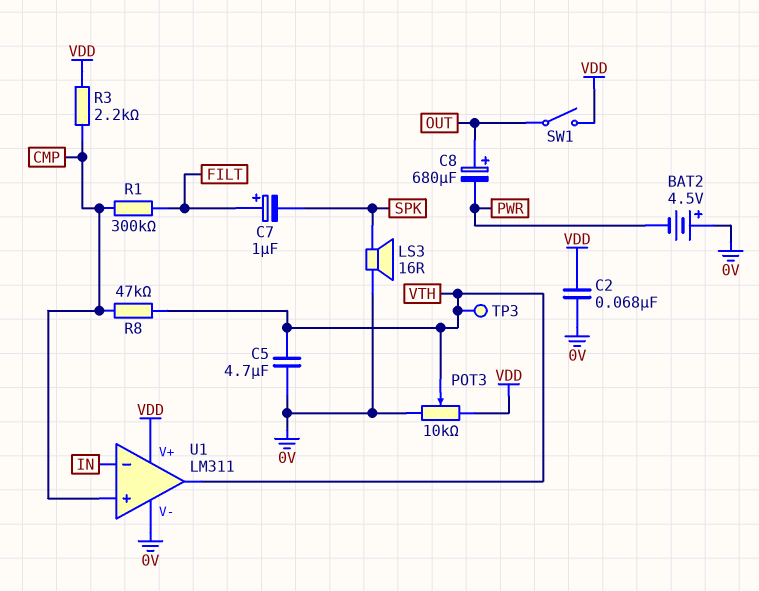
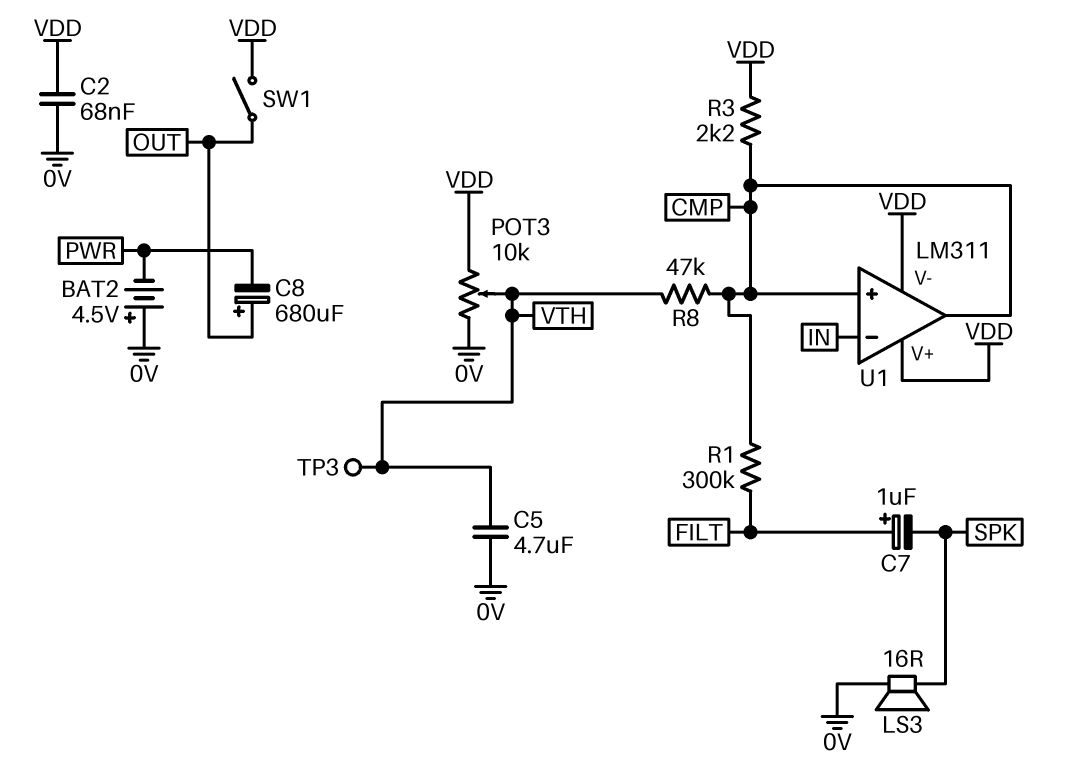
U1 pin V-: 0V -> VDD
U1 pin out: VTH -> CMP

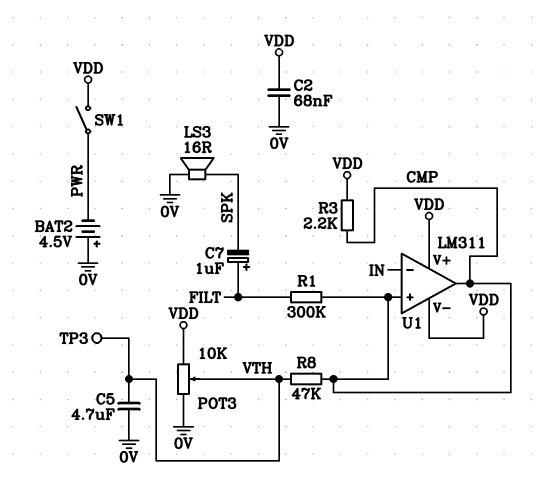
C8: 680uF (plus OUT, minus PWR) -> none
SW1: switch (OUT, VDD) -> switch (PWR, VDD)

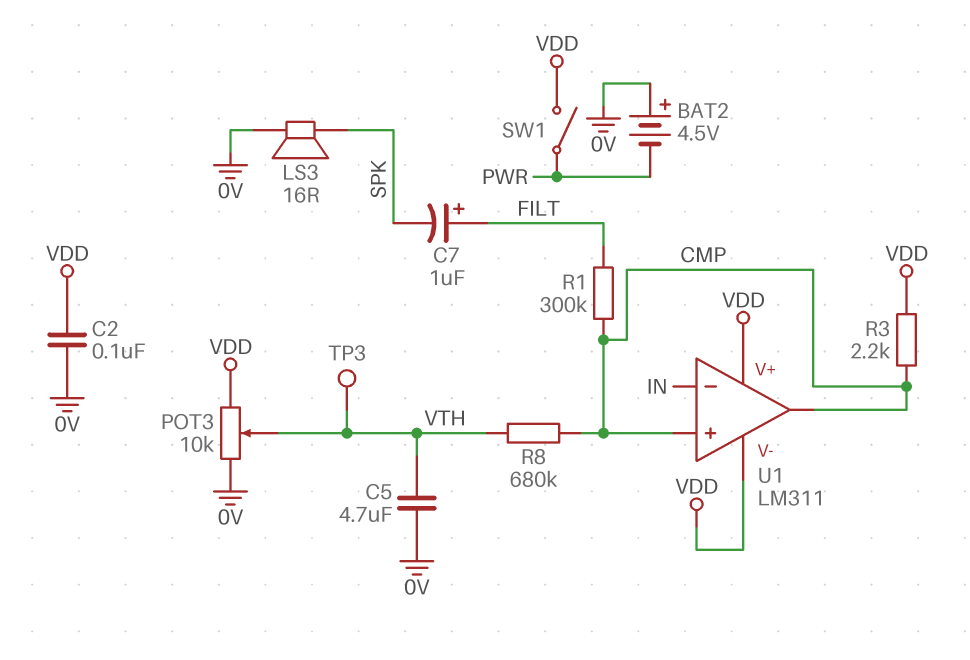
C2: 68nF (0V, VDD) -> 100nF (0V, VDD)
R8: 47k (CMP, VTH) -> 680k (CMP, VTH)

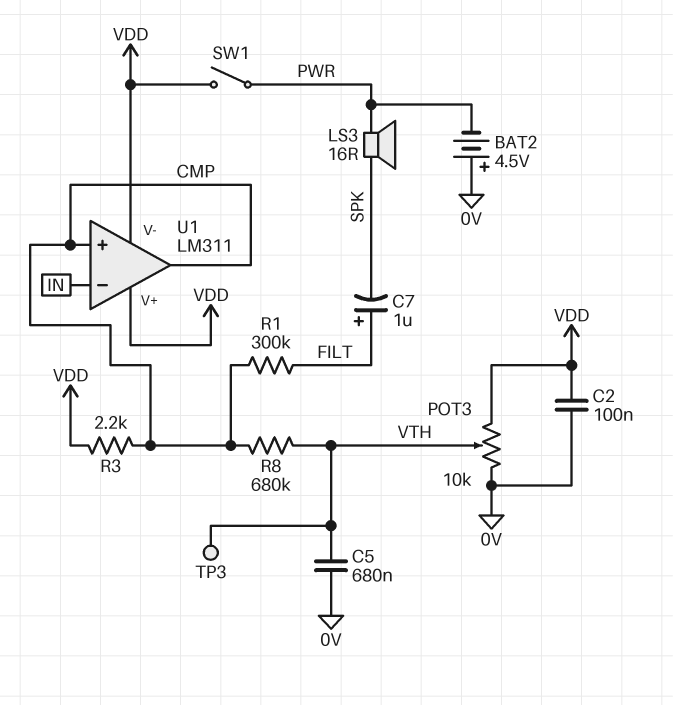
C5: 4.7uF (0V, VTH) -> 680nF (0V, VTH)
LS3: speaker 16R (0V, SPK) -> speaker 16R (PWR, SPK)

